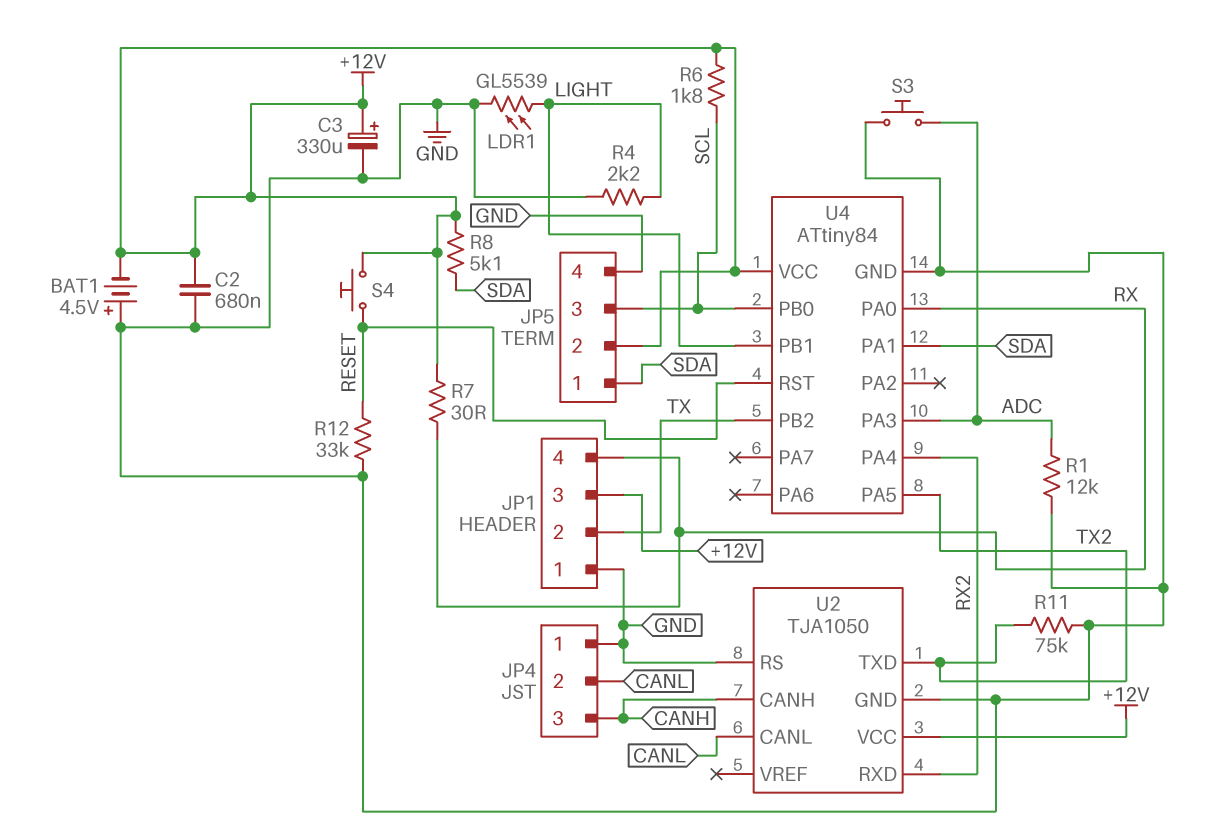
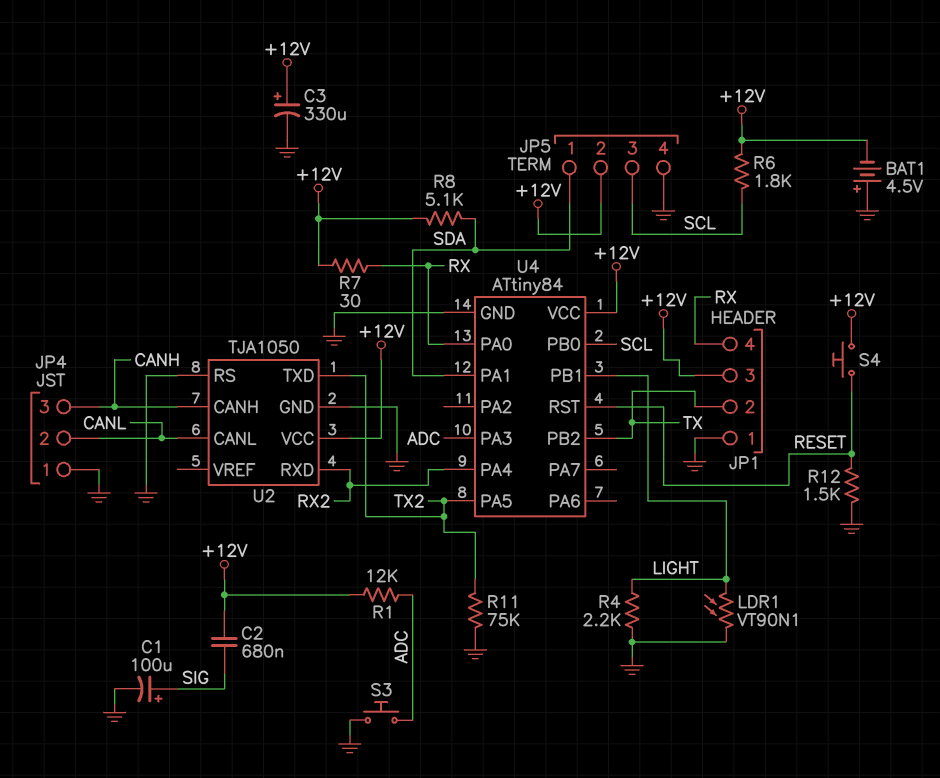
C1: none -> 100uF (plus SIG, minus GND)
C2: 680nF (+12V, GND) -> 680nF (+12V, SIG)
LDR1: GL5539 (GND, LIGHT) -> VT90N1 (GND, LIGHT)
R1: 12k (ADC, GND) -> 12k (+12V, ADC)
R12: 33k (GND, RESET) -> 1.5k (GND, RESET)

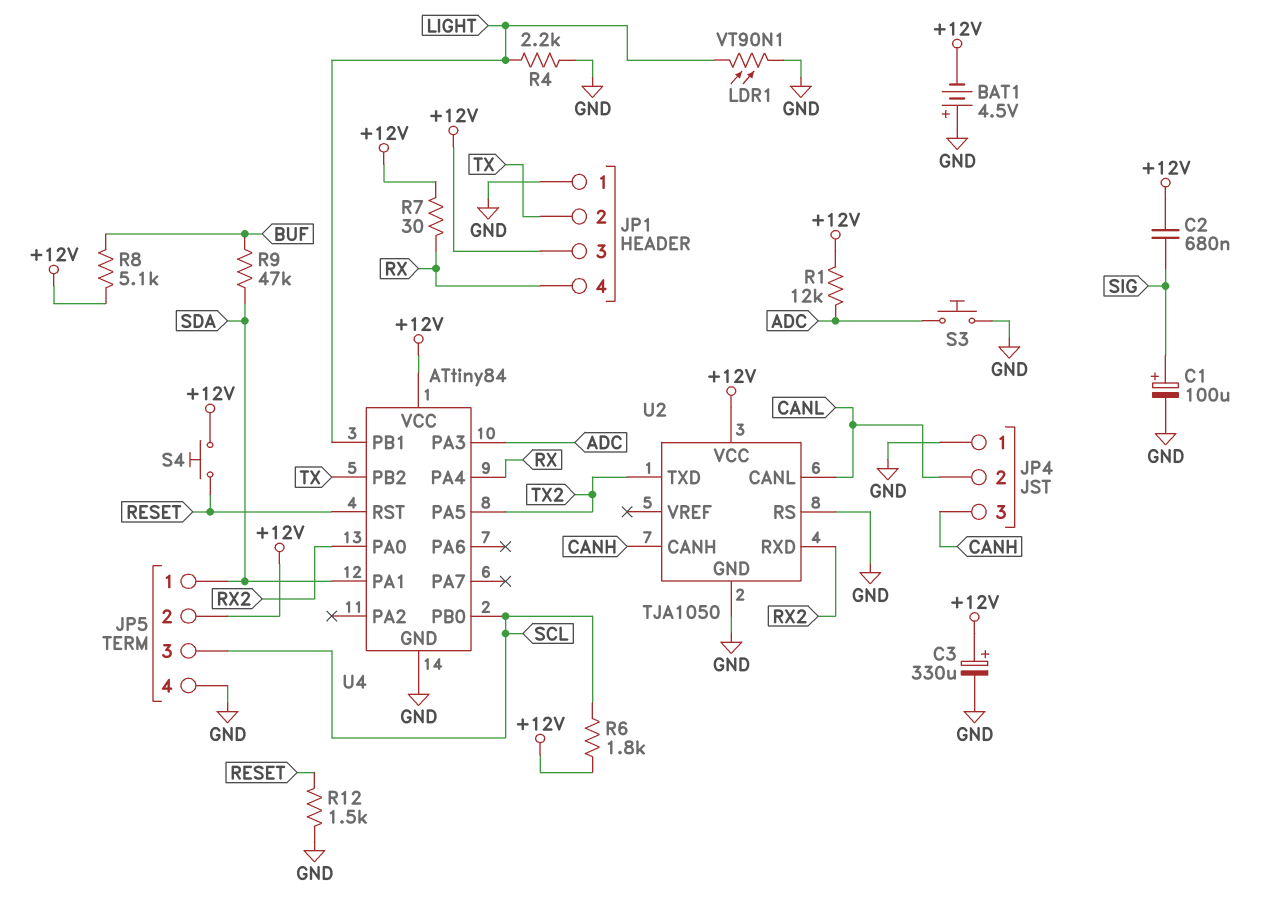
R8: 5.1k (+12V, SDA) -> 5.1k (+12V, BUF)
R9: none -> 47k (BUF, SDA)
R11: 75k (GND, TX2) -> none
U4 pin PA0: RX -> RX2
U4 pin PA4: RX2 -> RX

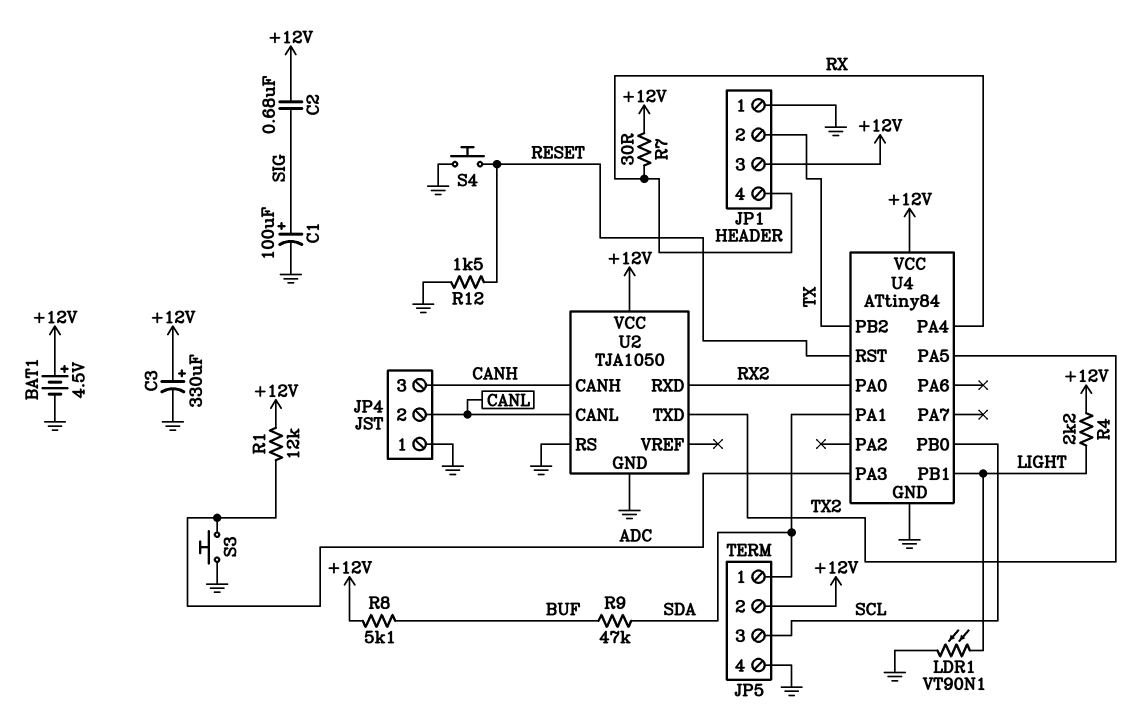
BAT1: 4.5V (plus GND, minus +12V) -> 4.5V (plus +12V, minus GND)
R4: 2.2k (GND, LIGHT) -> 2.2k (+12V, LIGHT)
R6: 1.8k (+12V, SCL) -> none
S4: button (+12V, RESET) -> button (GND, RESET)

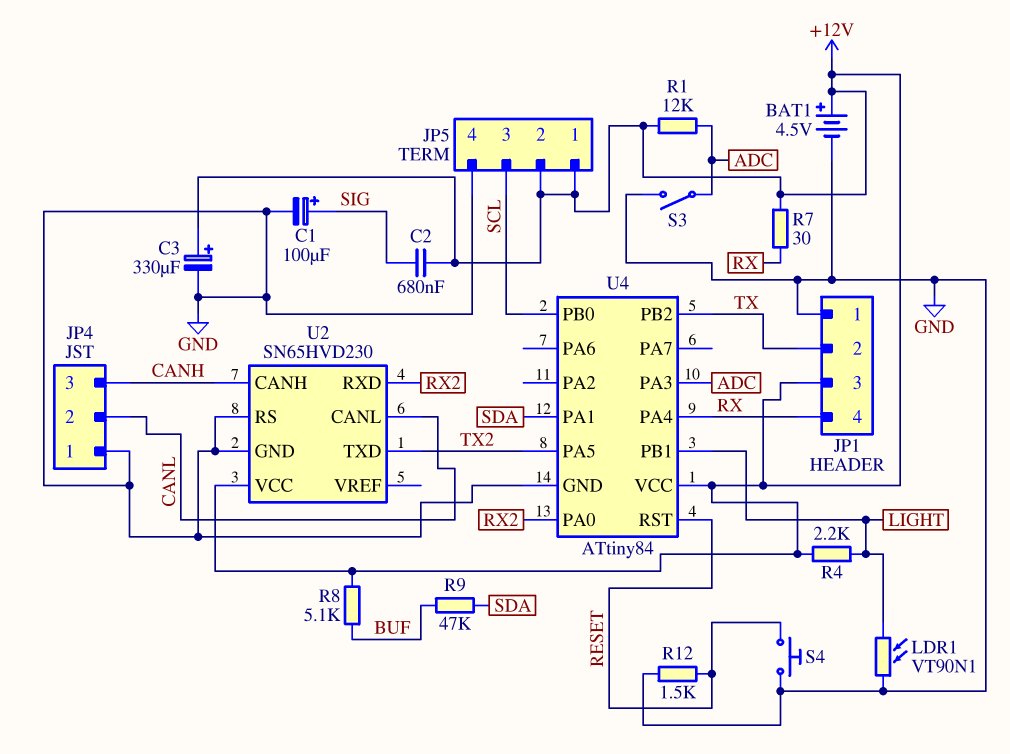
JP5 pin 1: SDA -> +12V
S3: button (ADC, GND) -> switch (ADC, GND)
U2: TJA1050 -> SN65HVD230

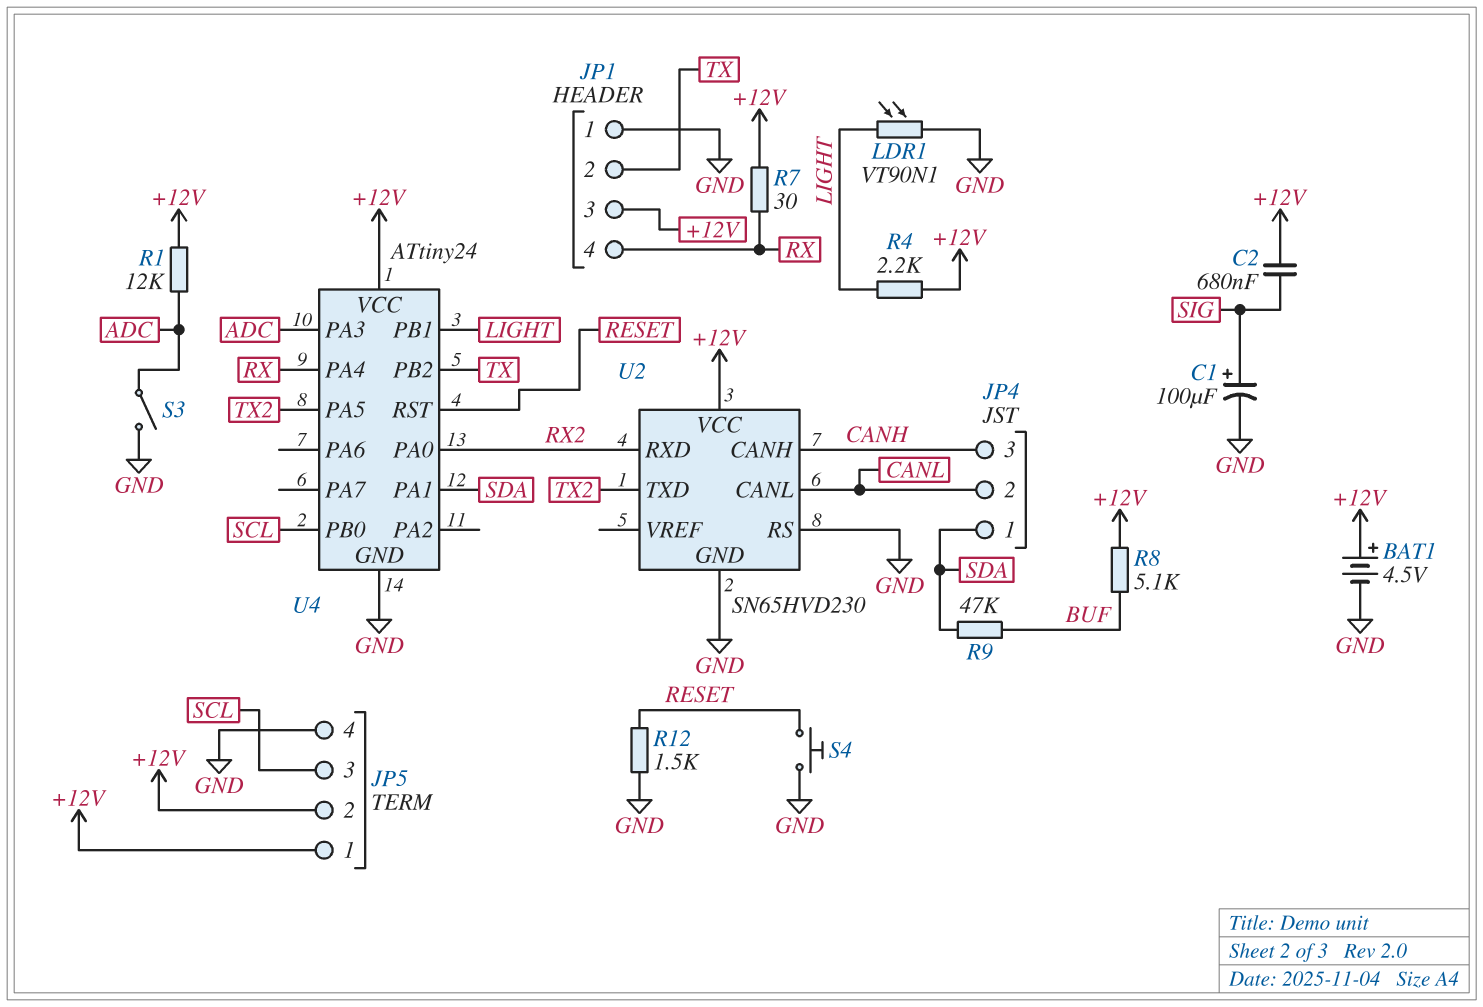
C3: 330uF (plus +12V, minus GND) -> none
JP4 pin 1: GND -> SDA
U4: ATtiny84 -> ATtiny24

